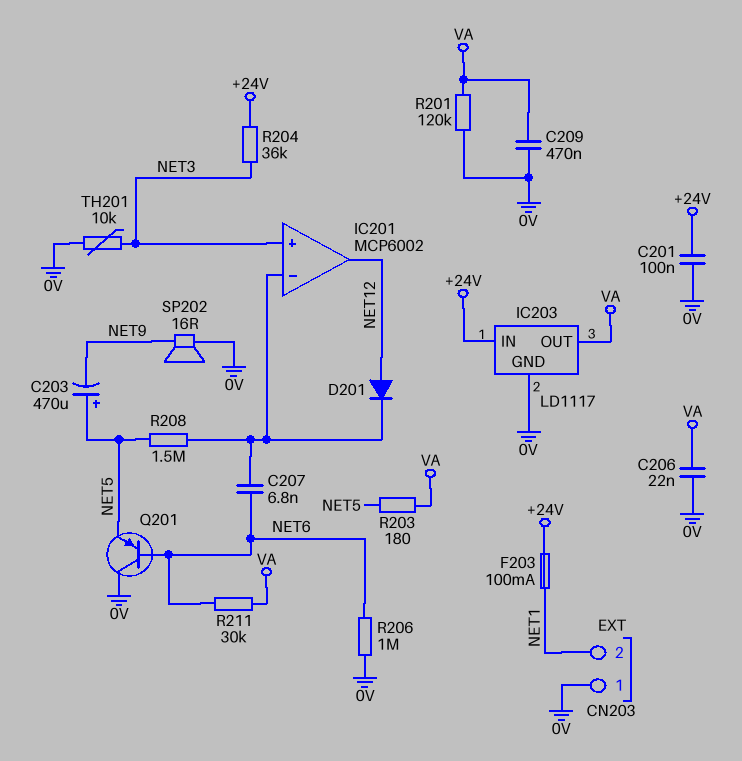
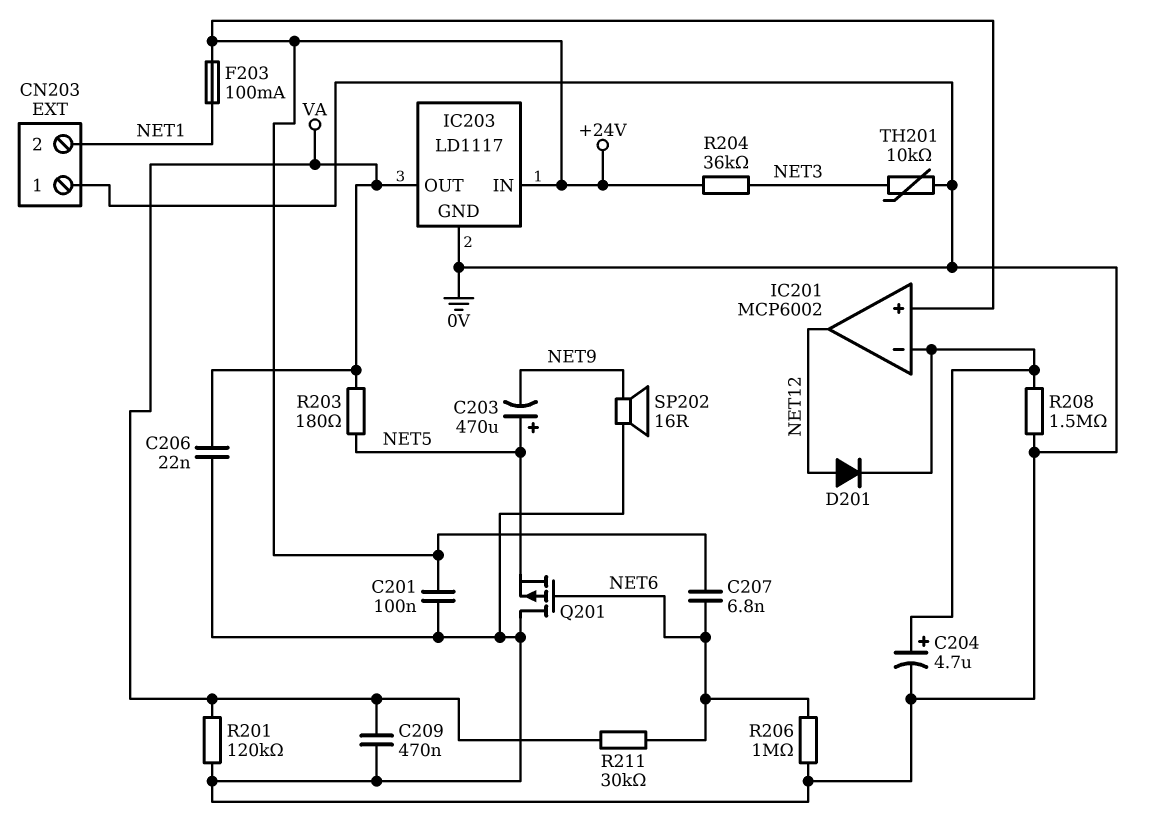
C204: none -> 4.7uF (plus IC201/in-, minus 0V)
C207: 6.8nF (IC201/in-, NET6) -> 6.8nF (+24V, NET6)
IC201 pin in+: NET3 -> +24V
Q201: PNP (B NET6, C 0V, E NET5) -> PMOS (G NET6, D 0V, S NET5)
R208: 1.5M (IC201/in-, NET5) -> 1.5M (0V, IC201/in-)

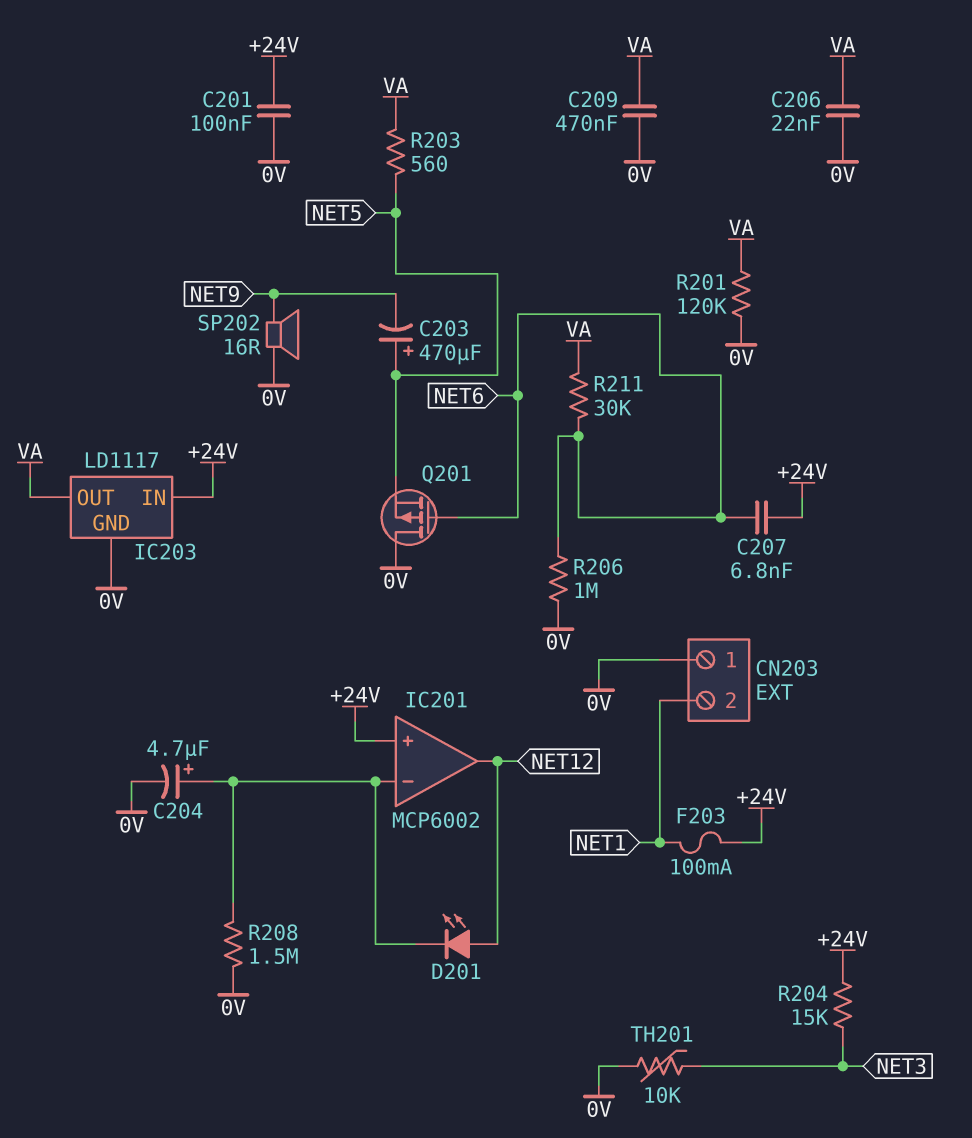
D201: diode (A NET12, K IC201/in-) -> LED (A NET12, K IC201/in-)
R203: 180 (NET5, VA) -> 560 (NET5, VA)
R204: 36k (+24V, NET3) -> 15k (+24V, NET3)

